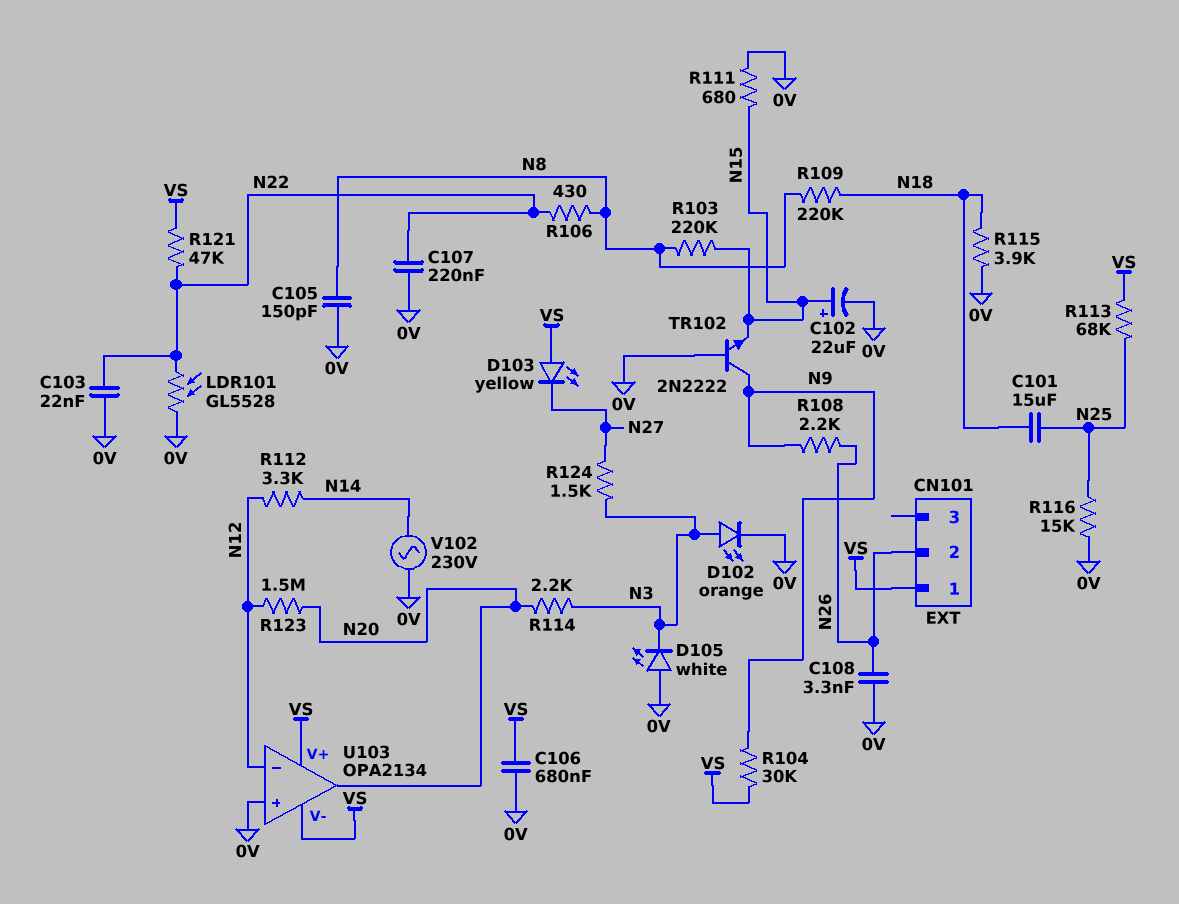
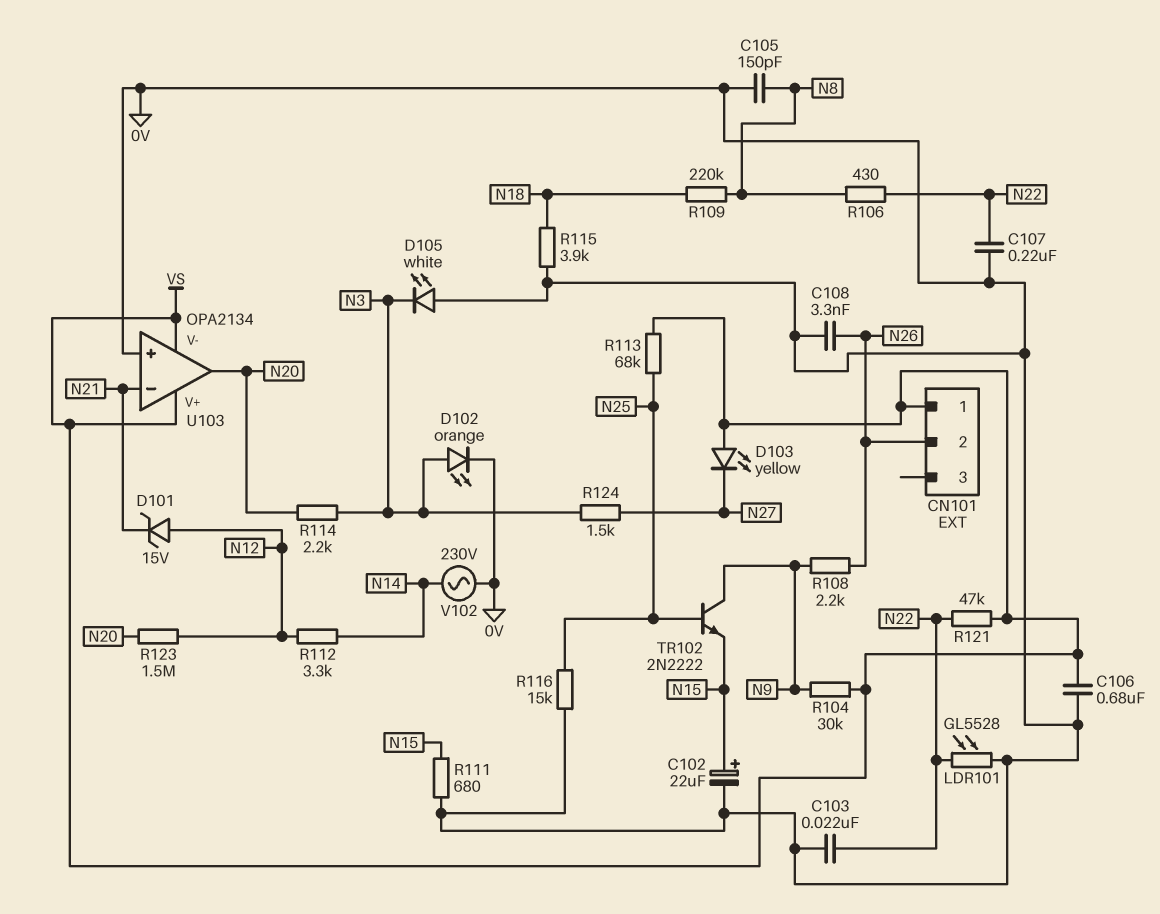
C101: 15uF (N18, N25) -> none
D101: none -> zener 15V (A N12, K N21)
R103: 220k (N8, N15) -> none
TR102: NPN 2N2222 (B 0V, C N9, E N15) -> NPN 2N2222 (B N25, C N9, E N15)
U103 pin in-: N12 -> N21

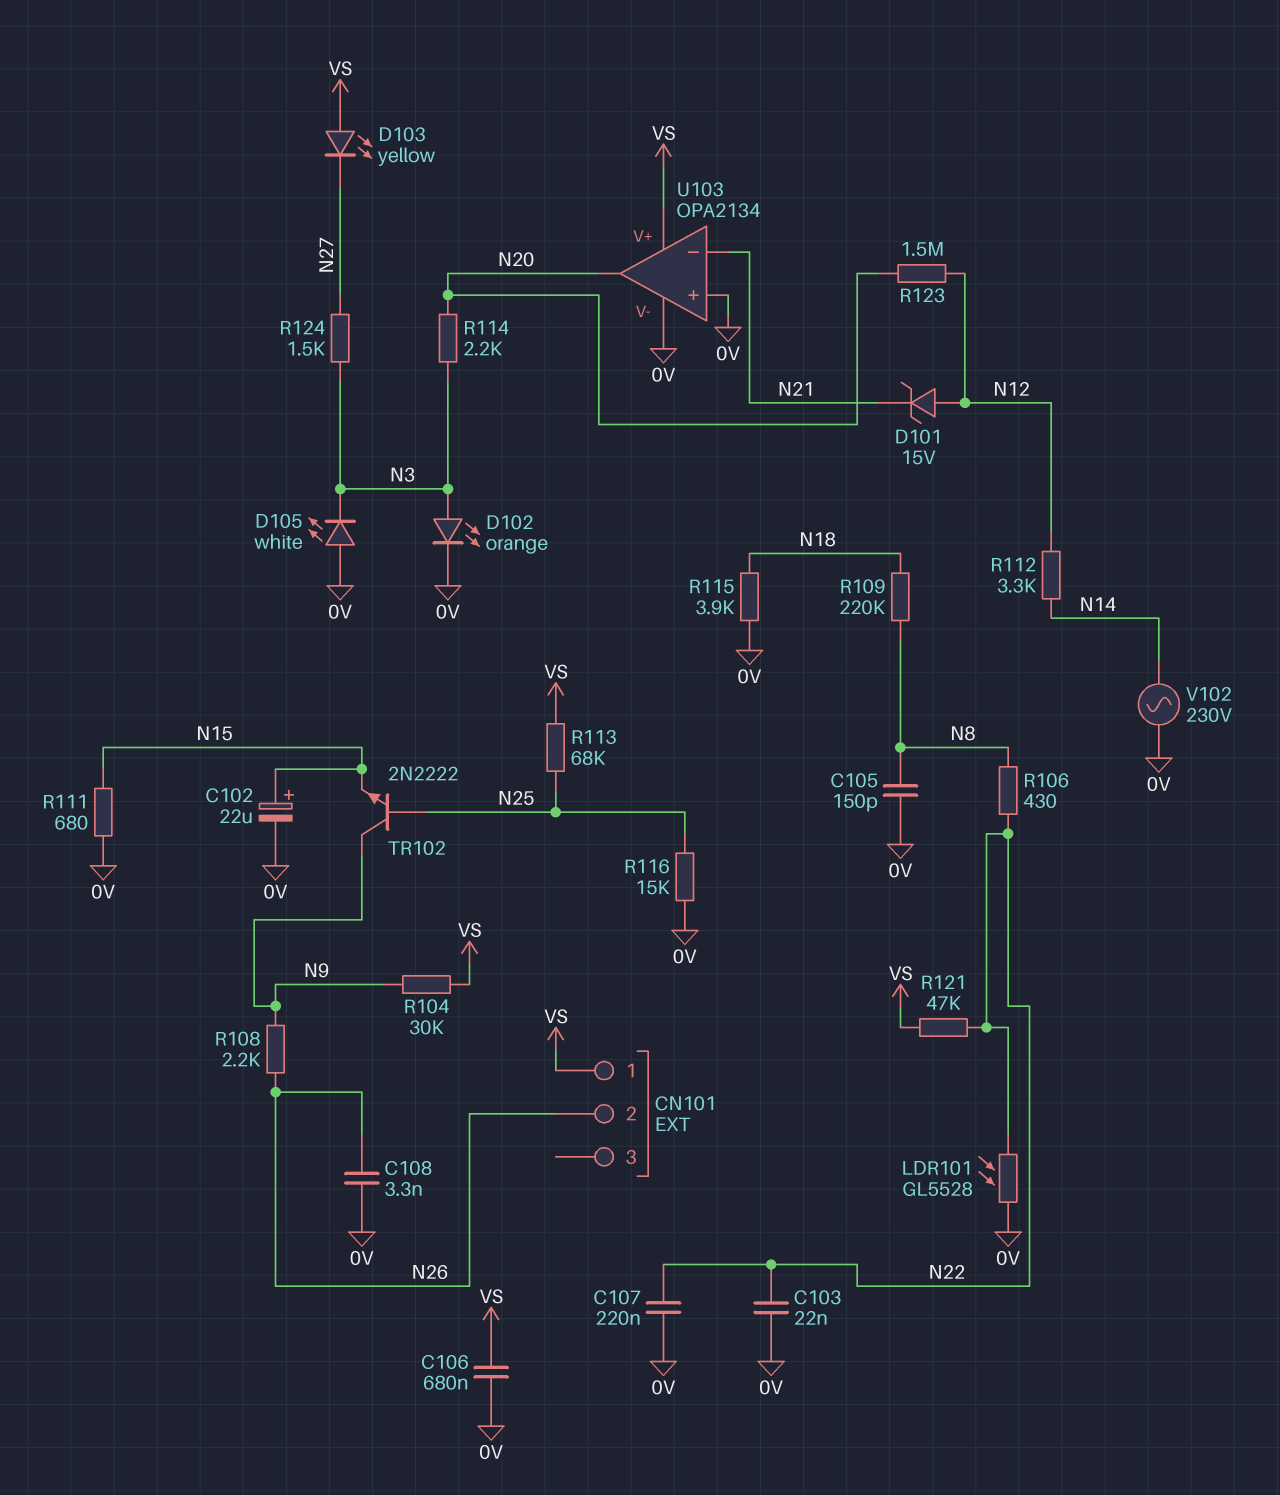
U103 pin V-: VS -> 0V

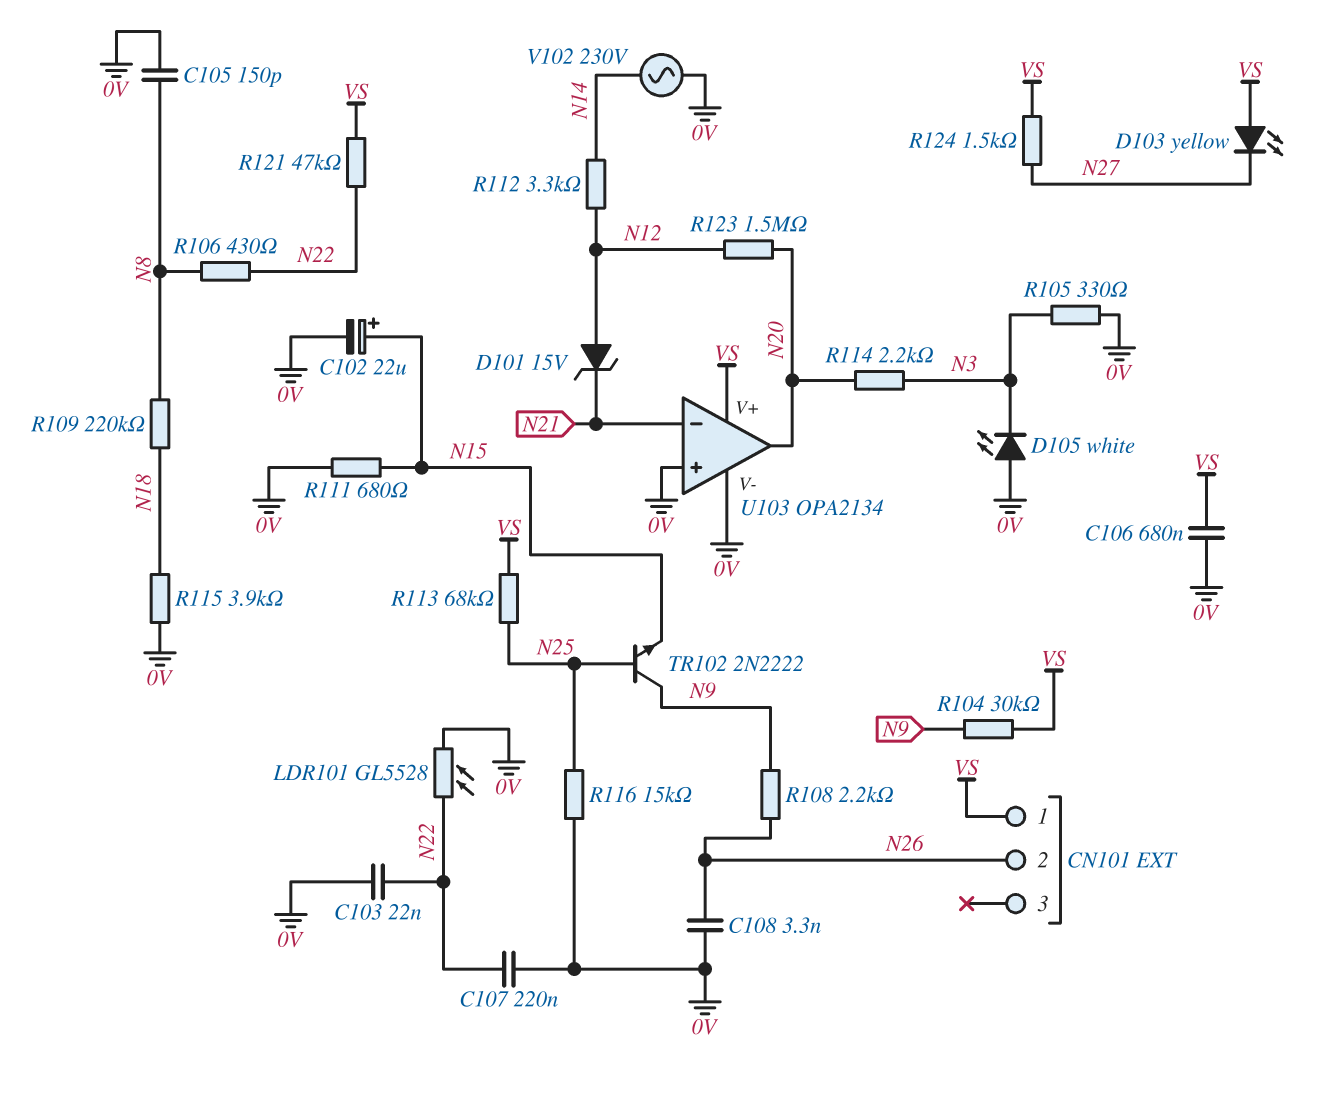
D102: LED orange (A N3, K 0V) -> none
R105: none -> 330 (0V, N3)
R124: 1.5k (N3, N27) -> 1.5k (N27, VS)

